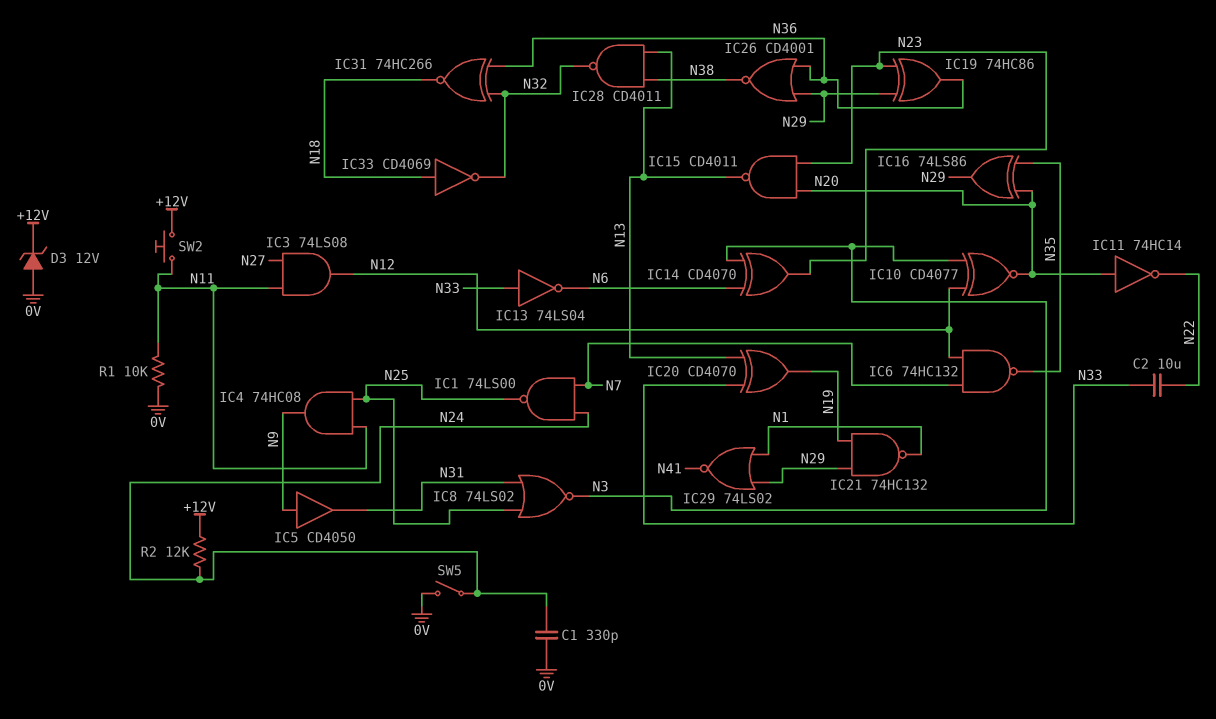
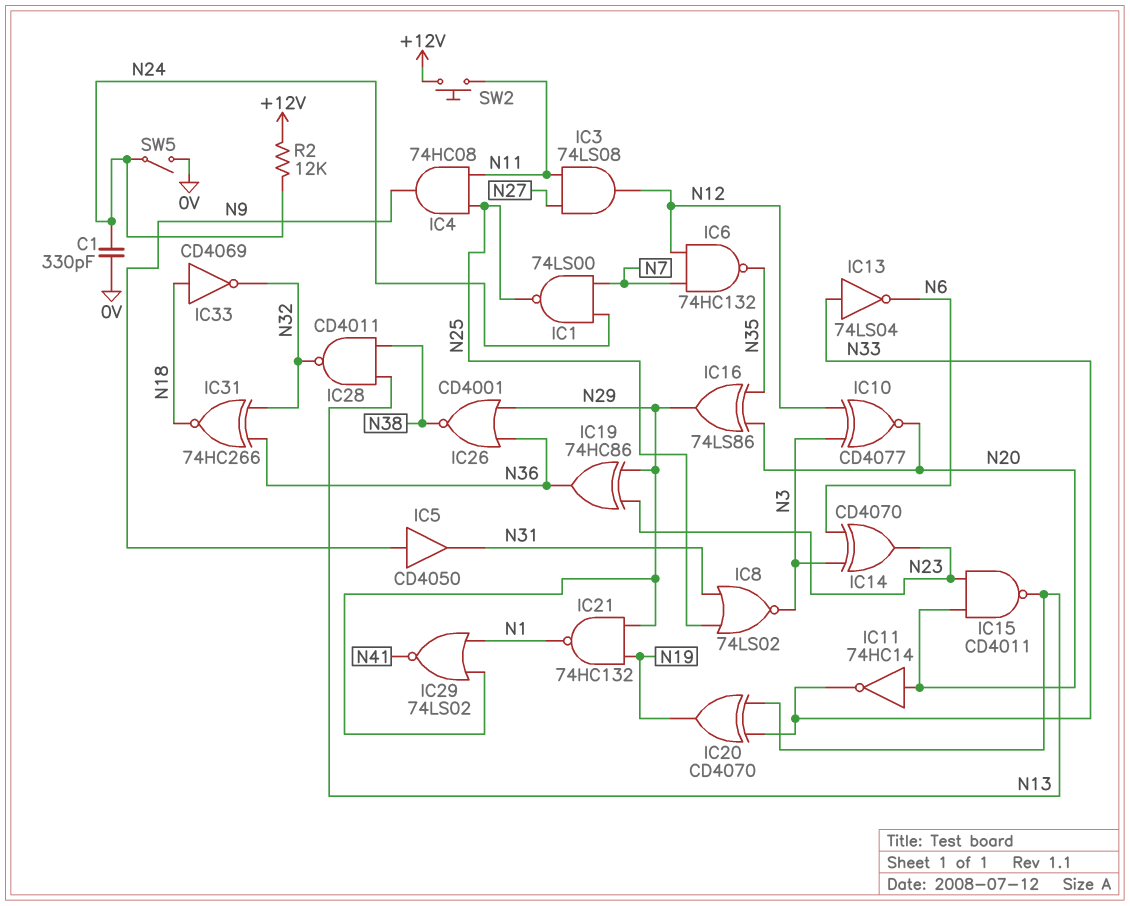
C2: 10uF (N22, N33) -> none
D3: zener 12V (A 0V, K +12V) -> none
IC11: NOT 74HC14 (in N20, out N22) -> NOT 74HC14 (in N20, out N33)
R1: 10k (0V, N11) -> none

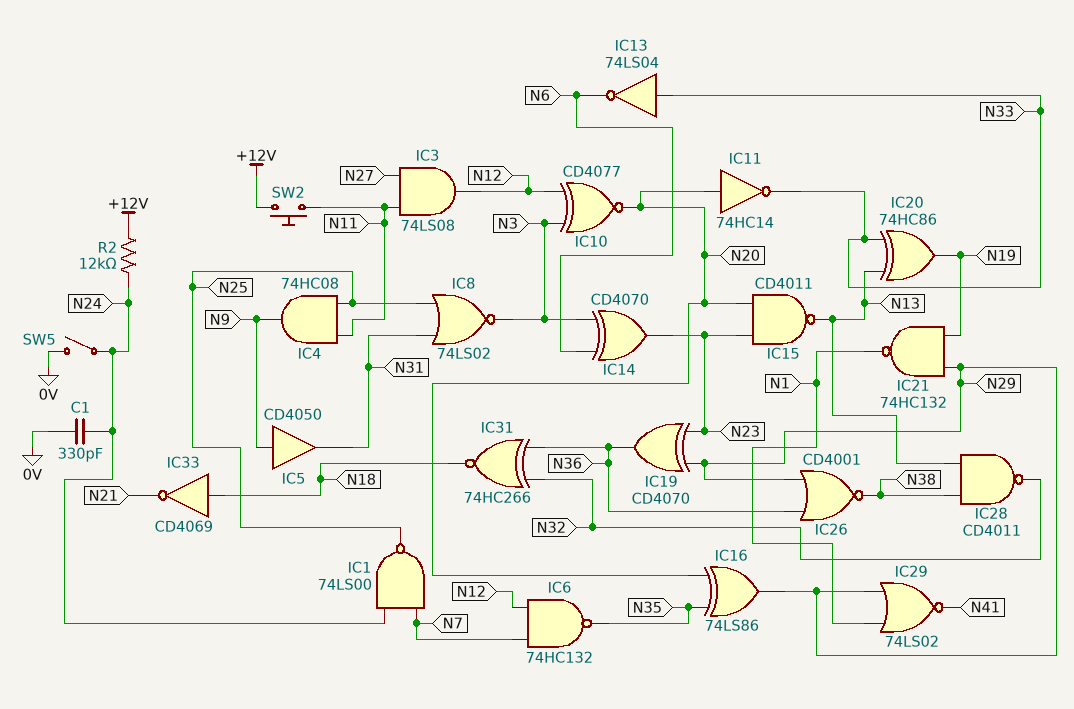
IC19: XOR 74HC86 (in N23, in N29, out N36) -> XOR CD4070 (in N23, in N29, out N36)
IC20: XOR CD4070 (in N13, in N33, out N19) -> XOR 74HC86 (in N13, in N33, out N19)
IC33: NOT CD4069 (in N18, out N32) -> NOT CD4069 (in N18, out N21)

